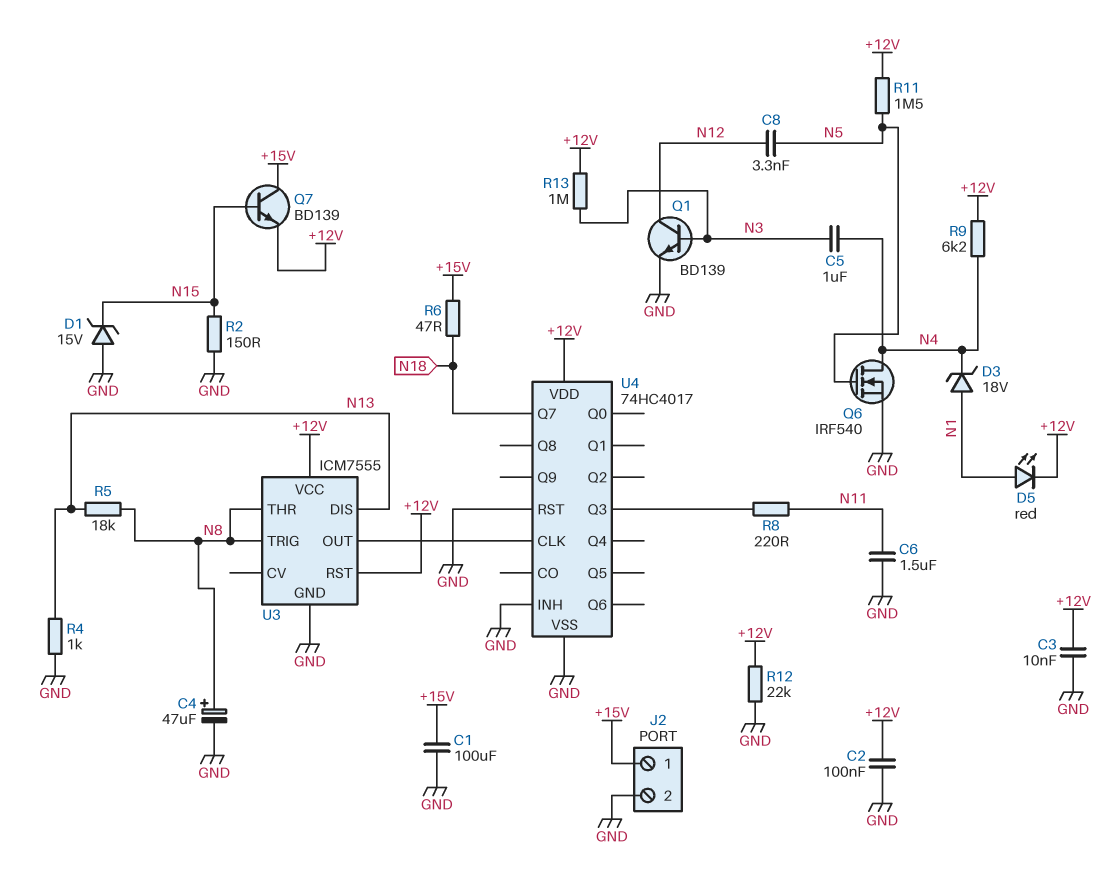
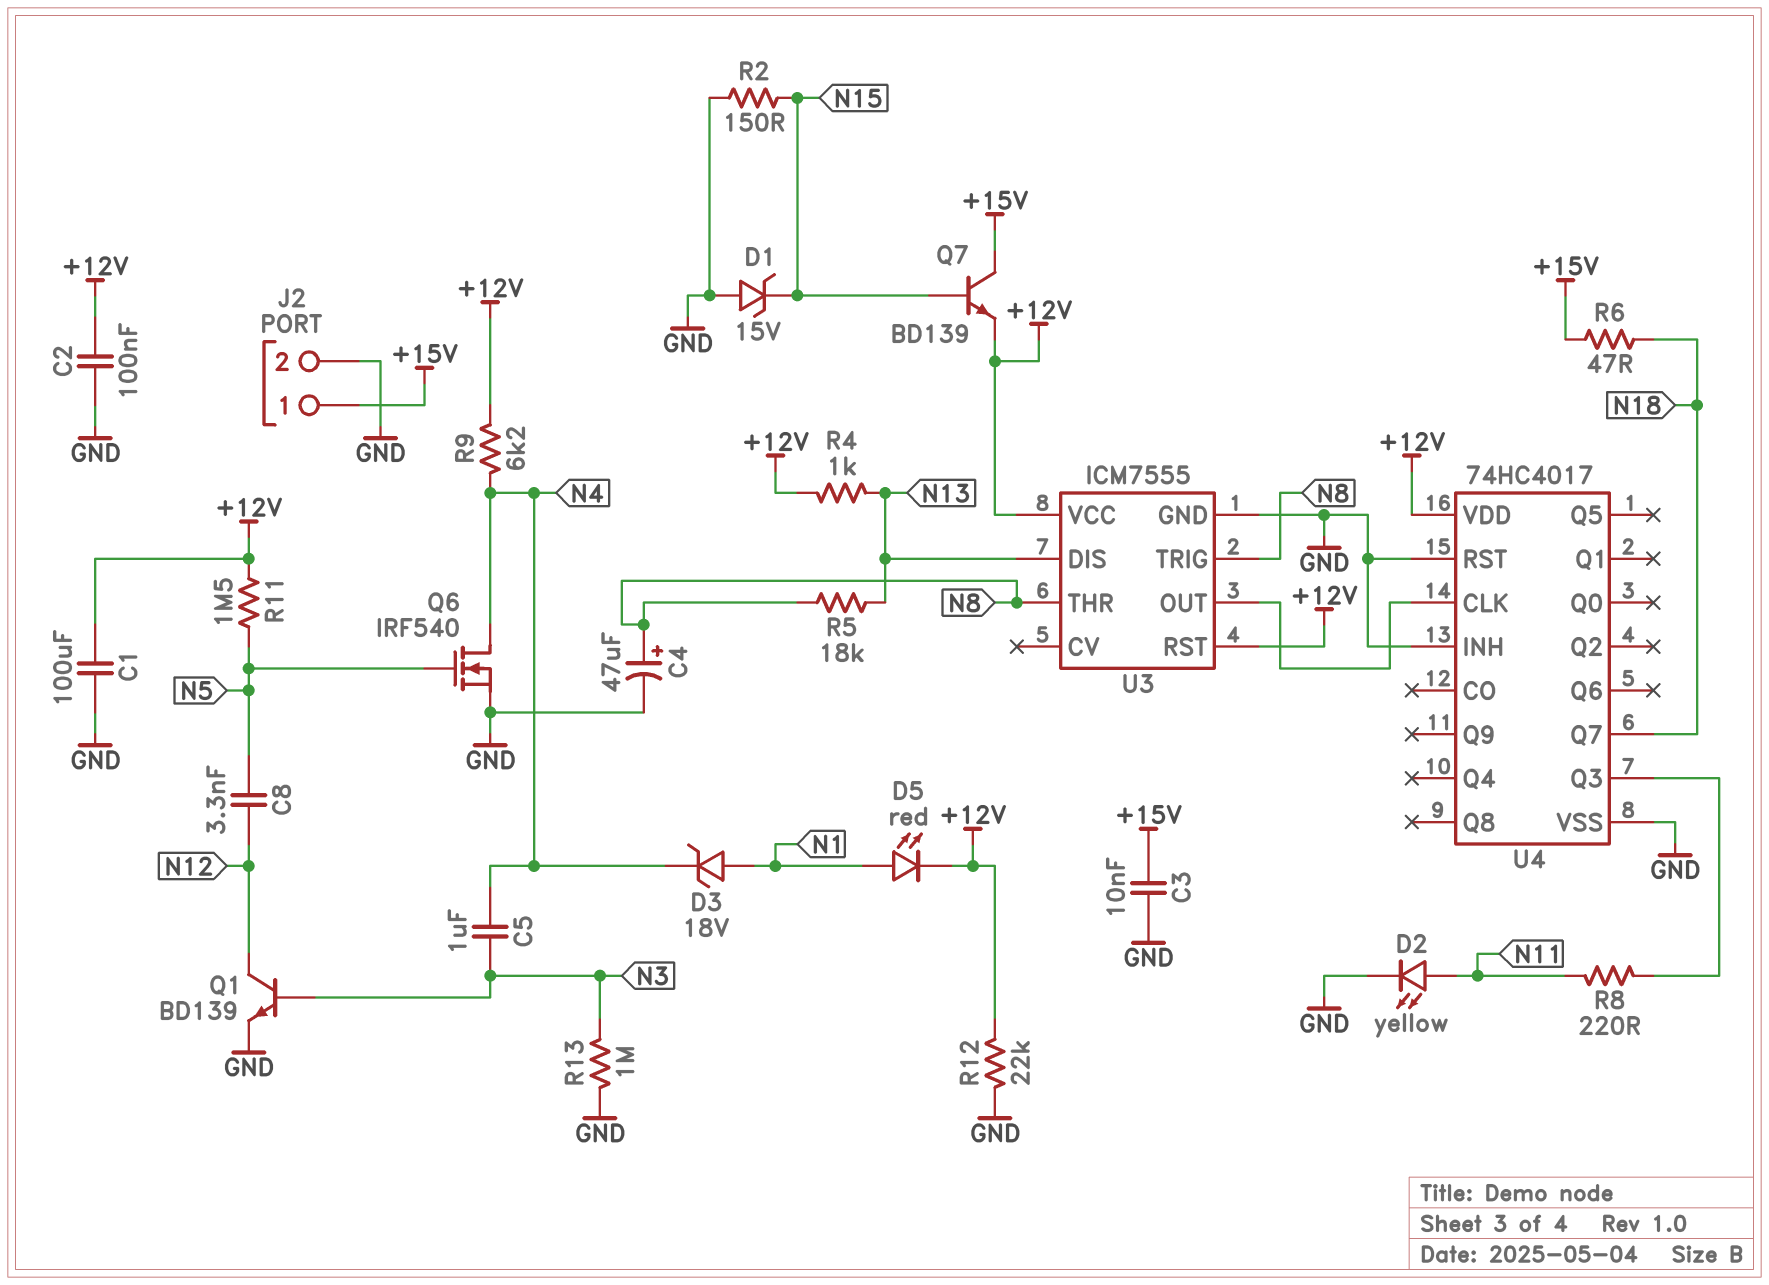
C1: 100uF (+15V, GND) -> 100uF (+12V, GND)
C3: 10nF (+12V, GND) -> 10nF (+15V, GND)
C6: 1.5uF (GND, N11) -> none
D2: none -> LED yellow (A N11, K GND)
R4: 1k (GND, N13) -> 1k (+12V, N13)
R13: 1M (+12V, N3) -> 1M (GND, N3)

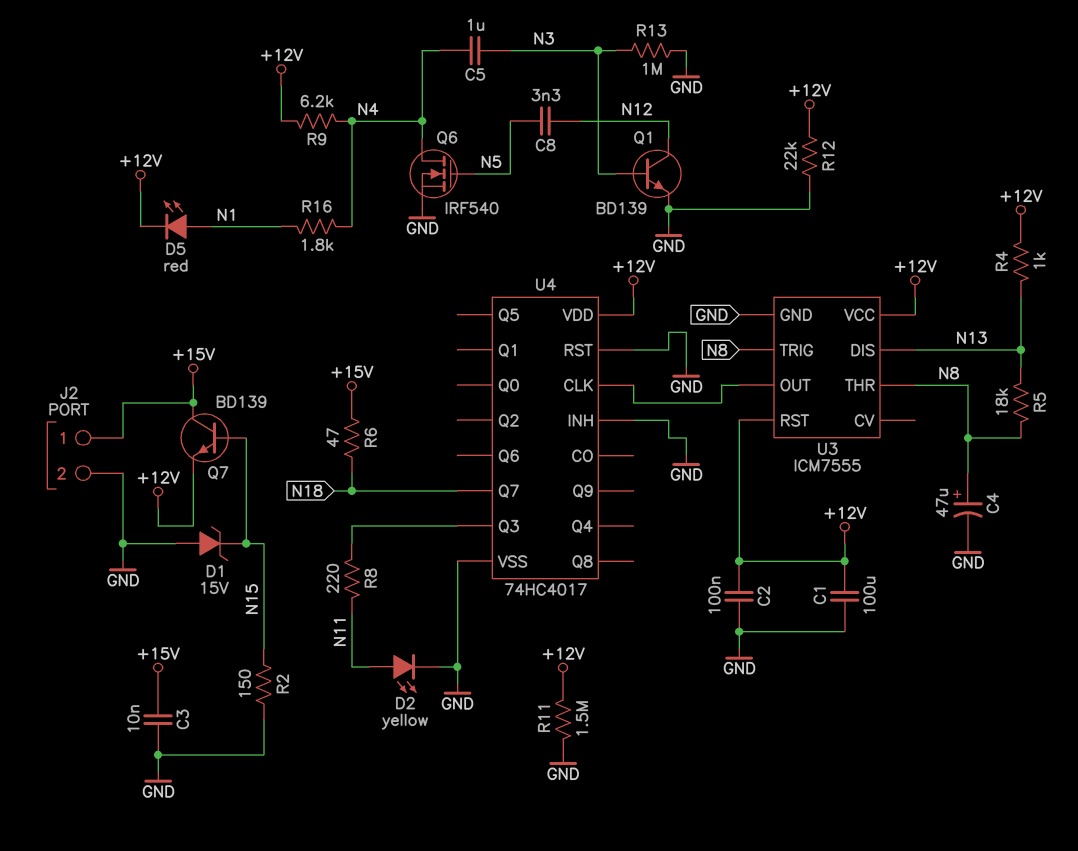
D3: zener 18V (A N1, K N4) -> none
R11: 1.5M (+12V, N5) -> 1.5M (+12V, GND)
R16: none -> 1.8k (N1, N4)

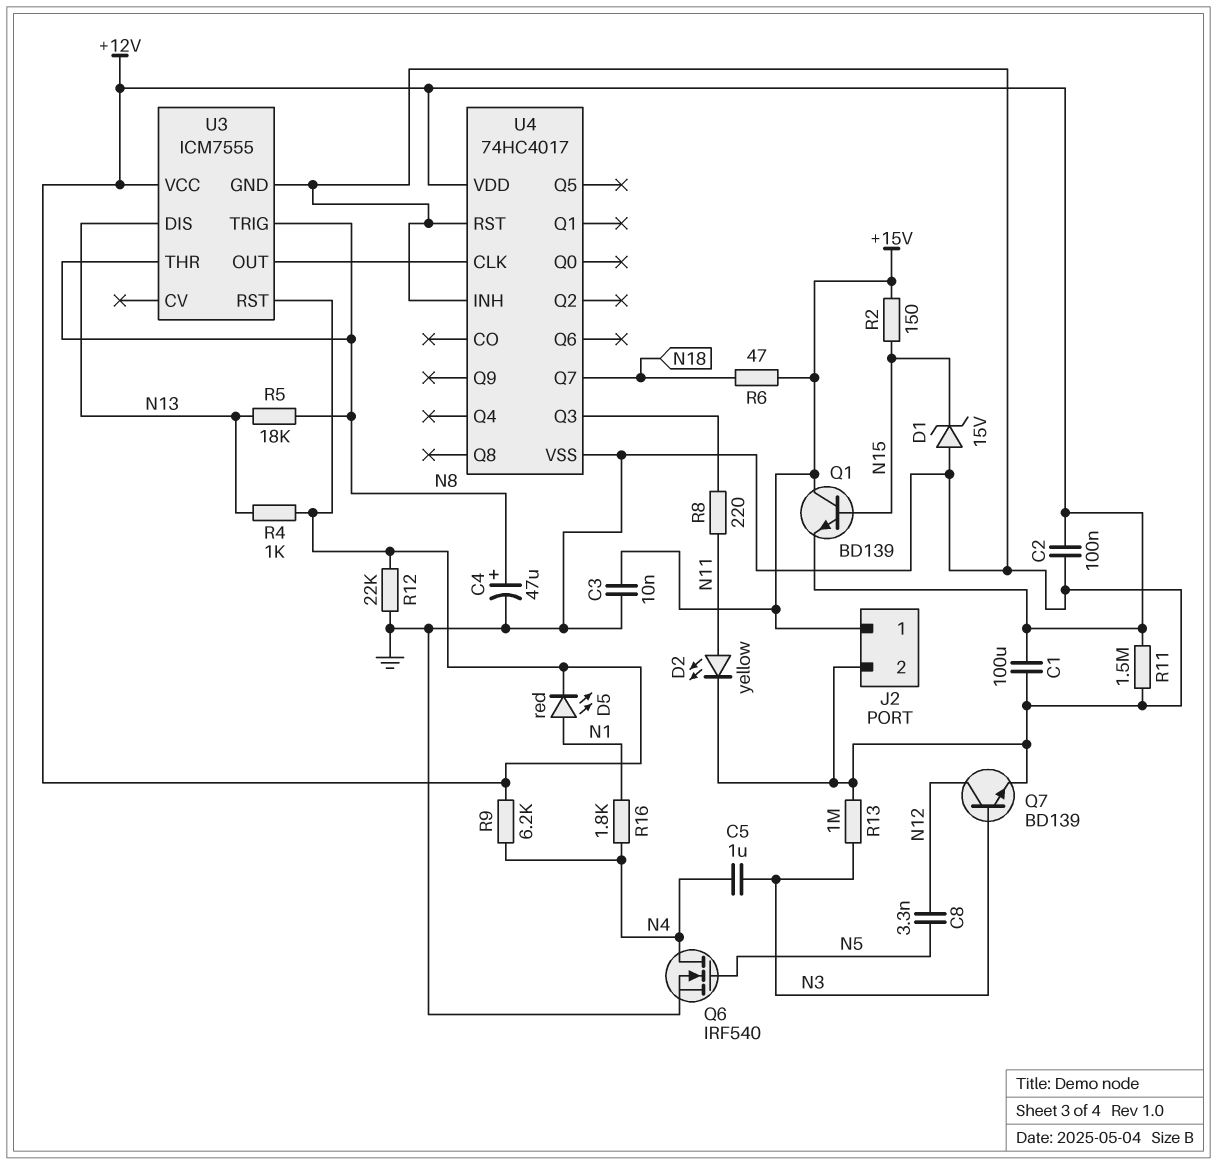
Q1: NPN BD139 (B N3, C N12, E GND) -> NPN BD139 (B N15, C +15V, E +12V)
Q7: NPN BD139 (B N15, C +15V, E +12V) -> NPN BD139 (B N3, C N12, E GND)
R2: 150 (GND, N15) -> 150 (+15V, N15)

